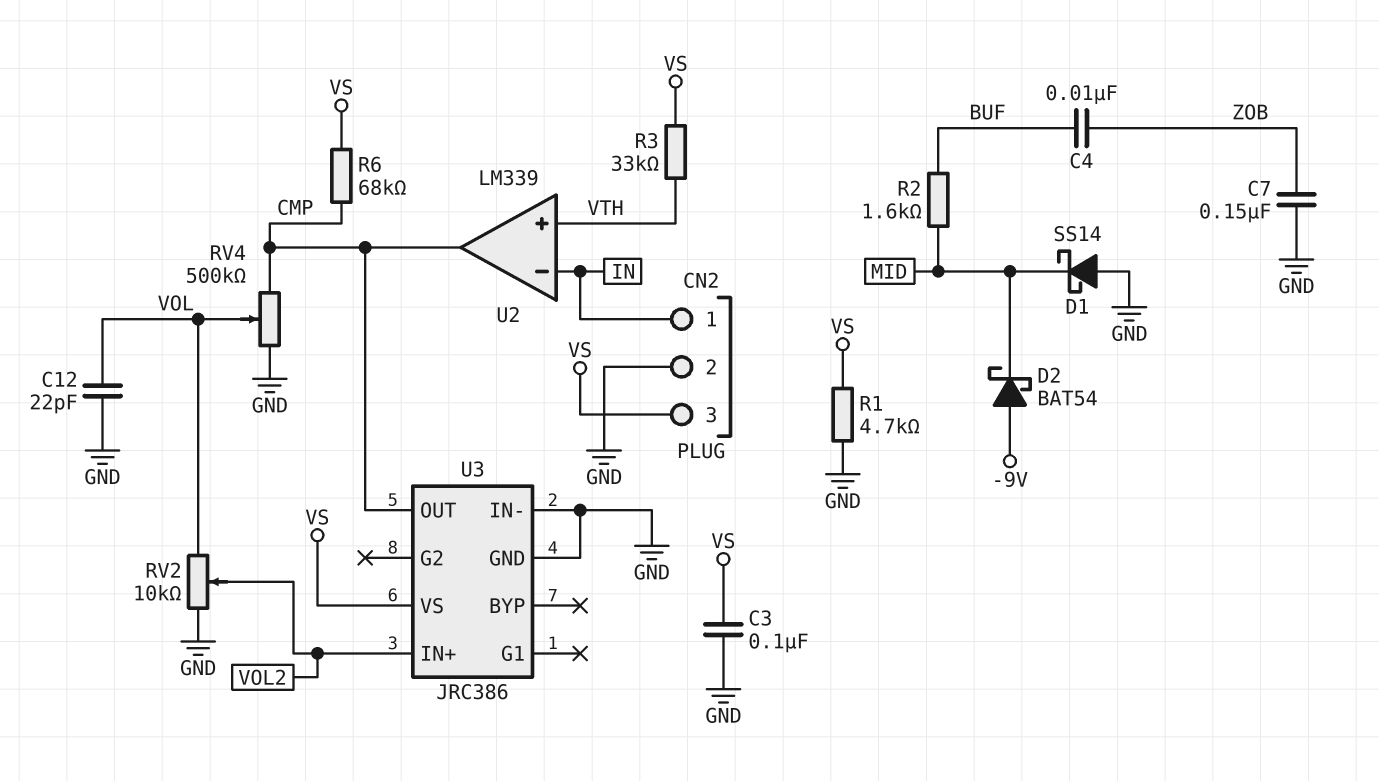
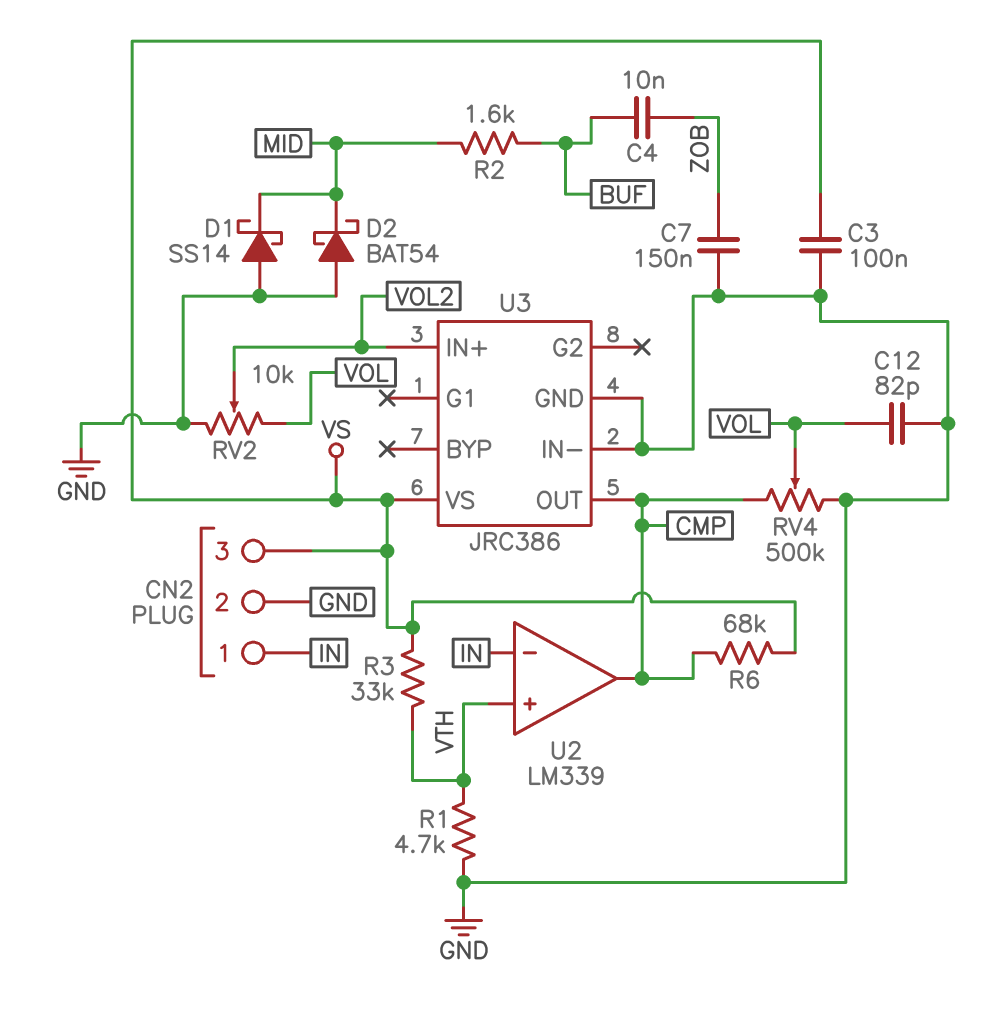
C12: 22pF (GND, VOL) -> 82pF (GND, VOL)
D2: schottky BAT54 (A -9V, K MID) -> schottky BAT54 (A GND, K MID)
R1: 4.7k (GND, VS) -> 4.7k (GND, VTH)

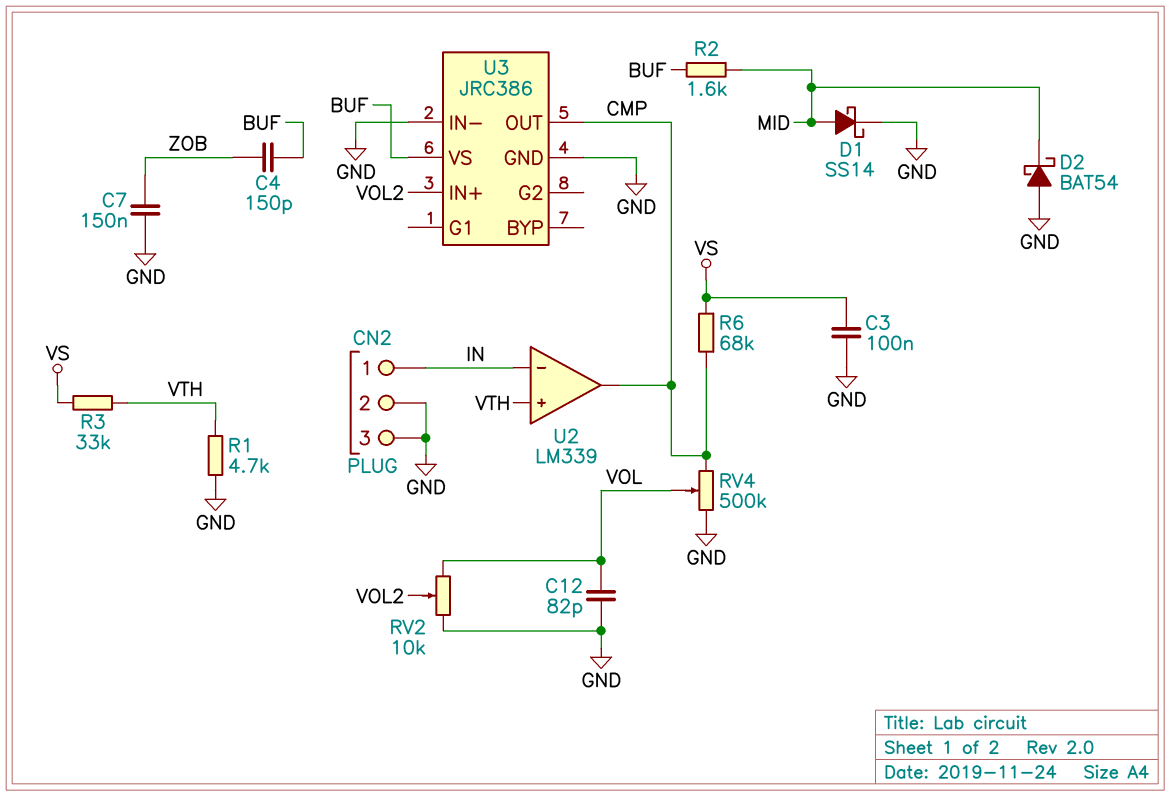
C4: 10nF (BUF, ZOB) -> 150pF (BUF, ZOB)
CN2 pin 3: VS -> GND
D1: schottky SS14 (A GND, K MID) -> schottky SS14 (A MID, K GND)
U3 pin VS: VS -> BUF

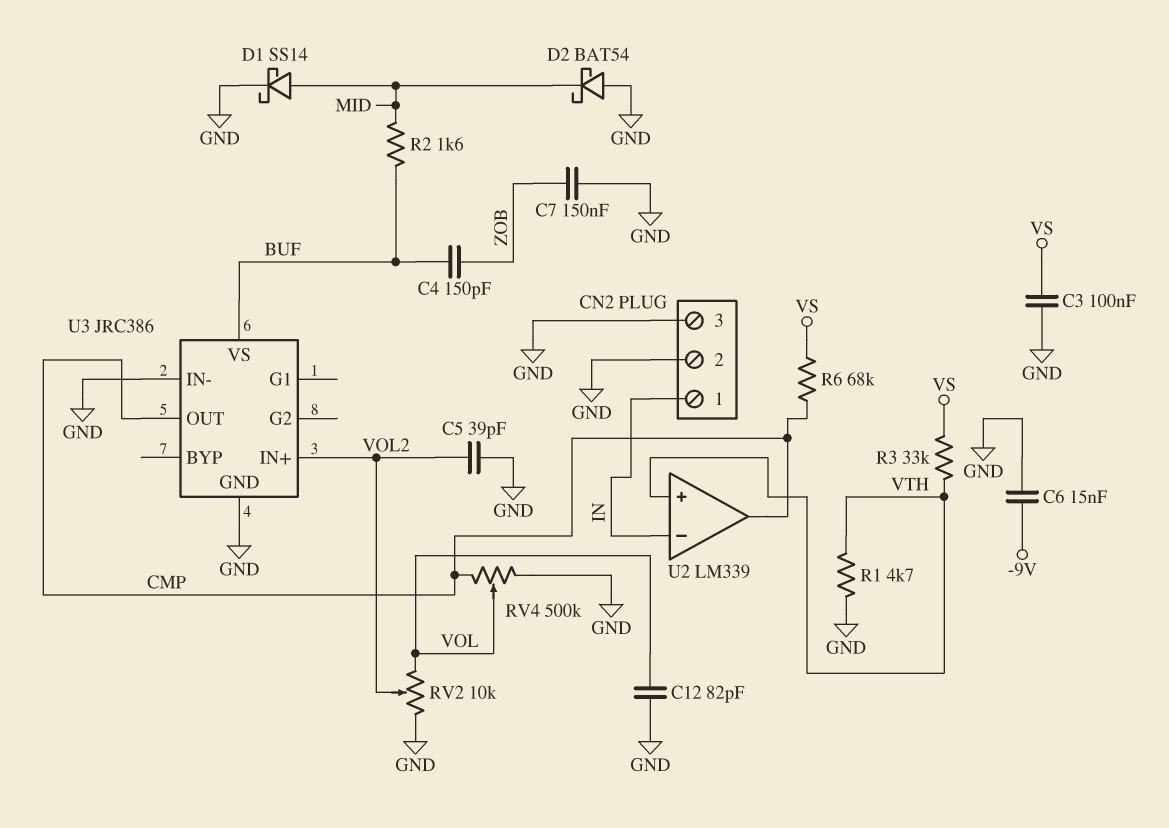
C5: none -> 39pF (GND, VOL2)
C6: none -> 15nF (-9V, GND)

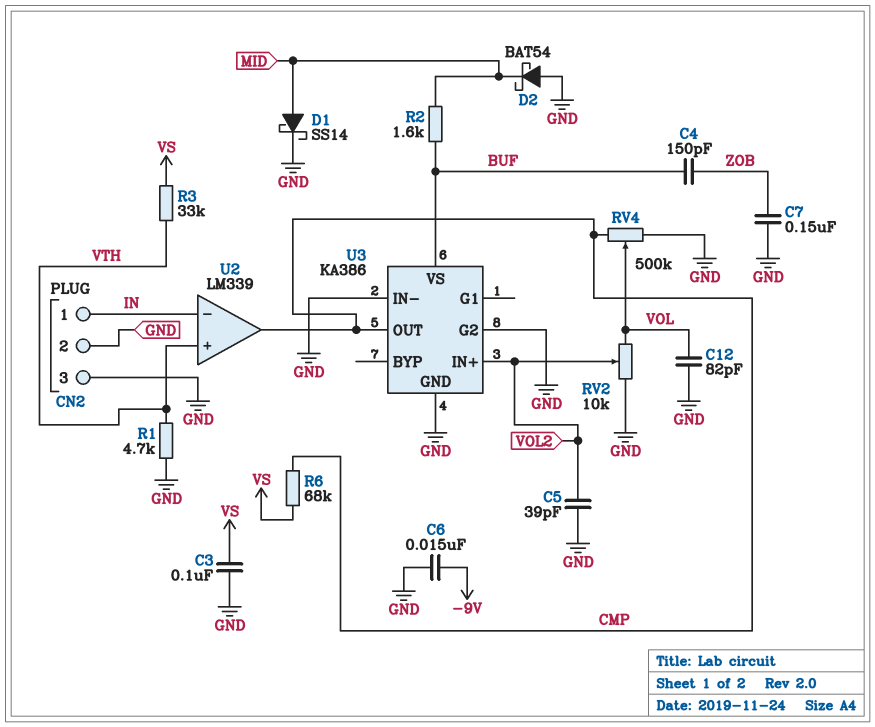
U3: JRC386 -> KA386
U3 pin G2: none -> GND

